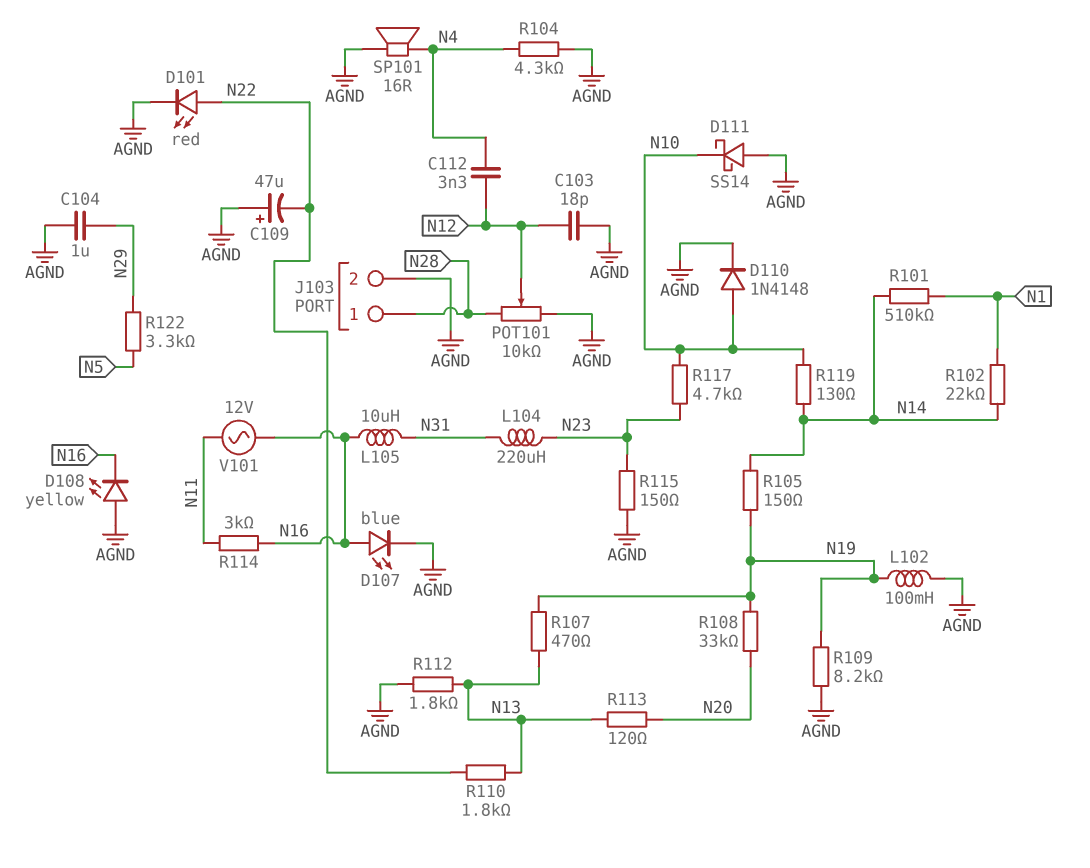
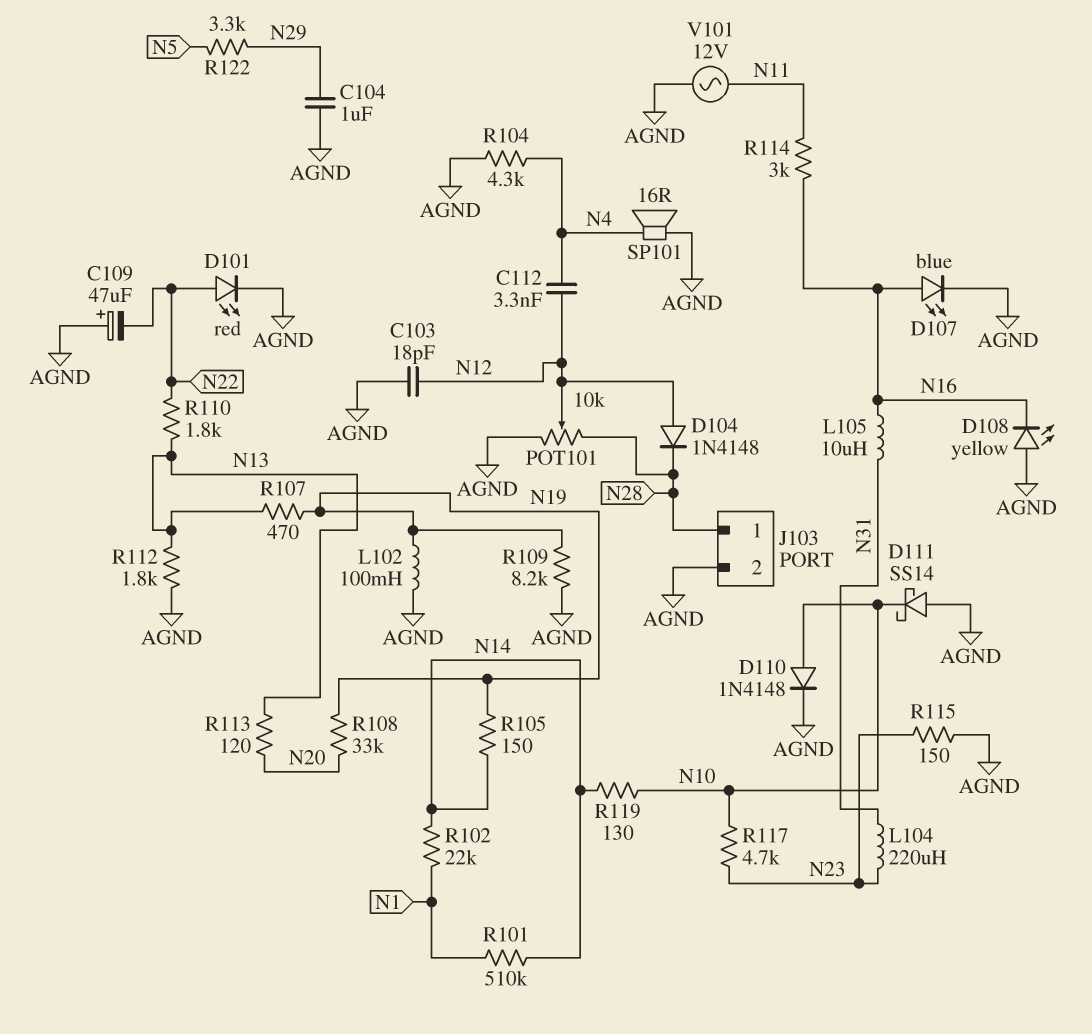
D104: none -> diode 1N4148 (A N12, K N28)
V101: AC 12V (N11, N16) -> AC 12V (AGND, N11)

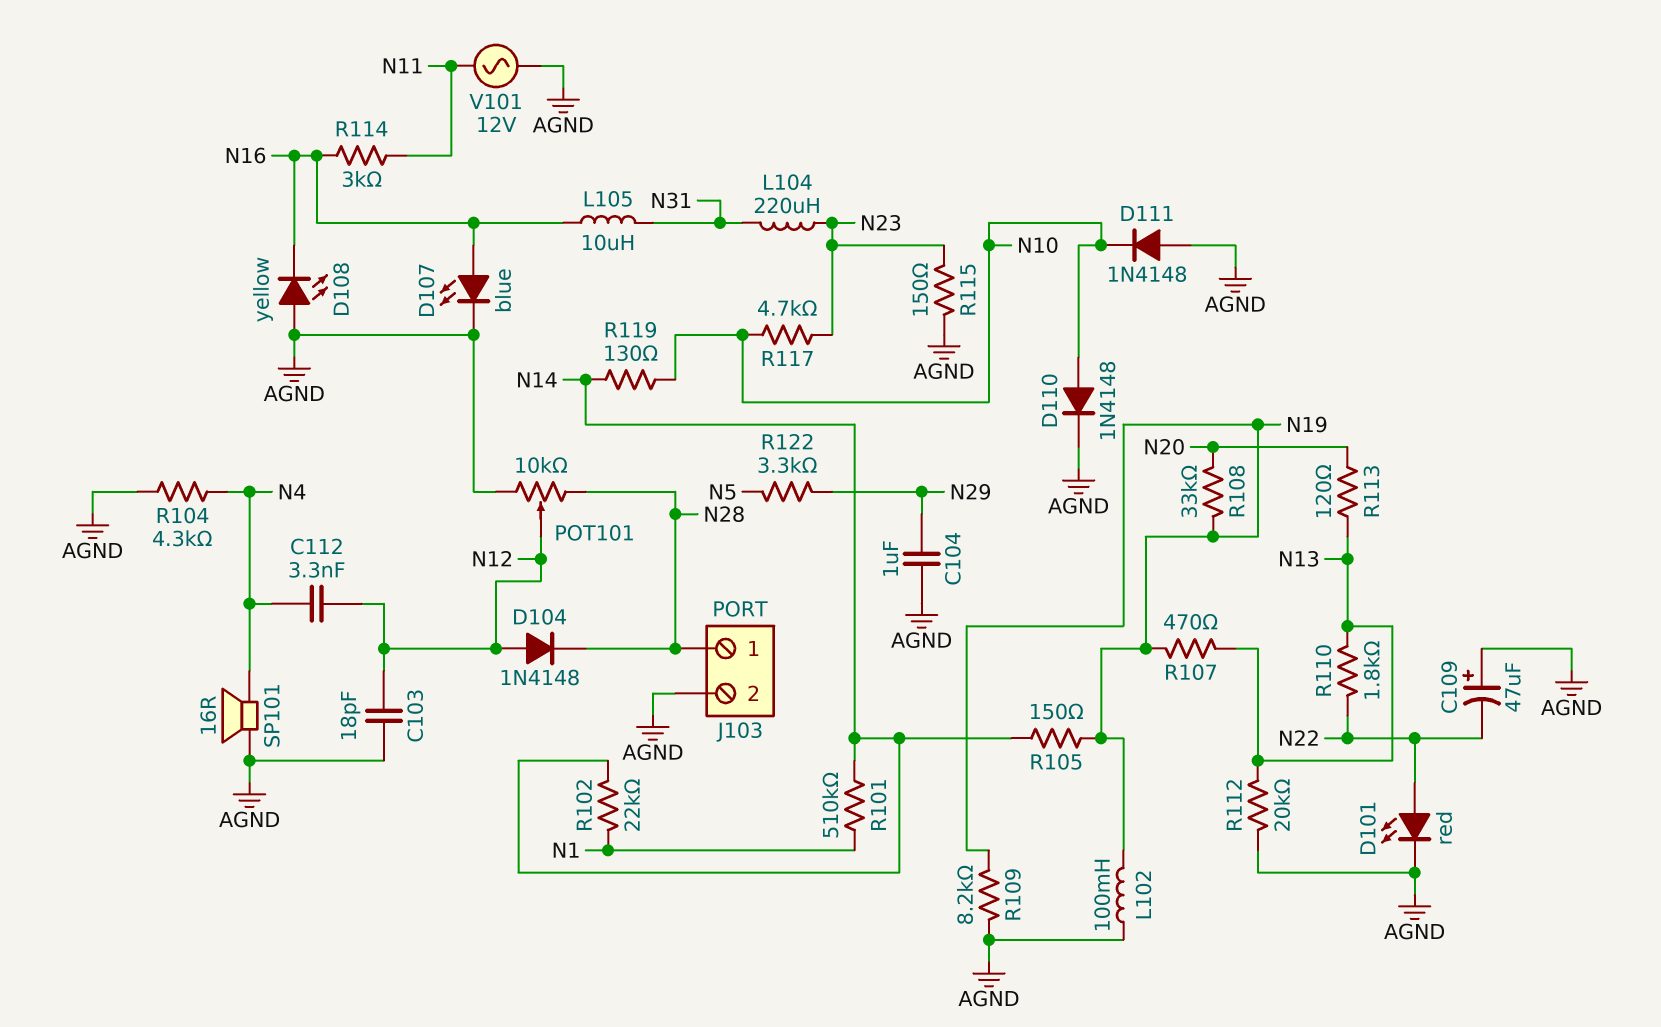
D111: schottky SS14 (A AGND, K N10) -> diode 1N4148 (A AGND, K N10)
R112: 1.8k (AGND, N13) -> 20k (AGND, N13)

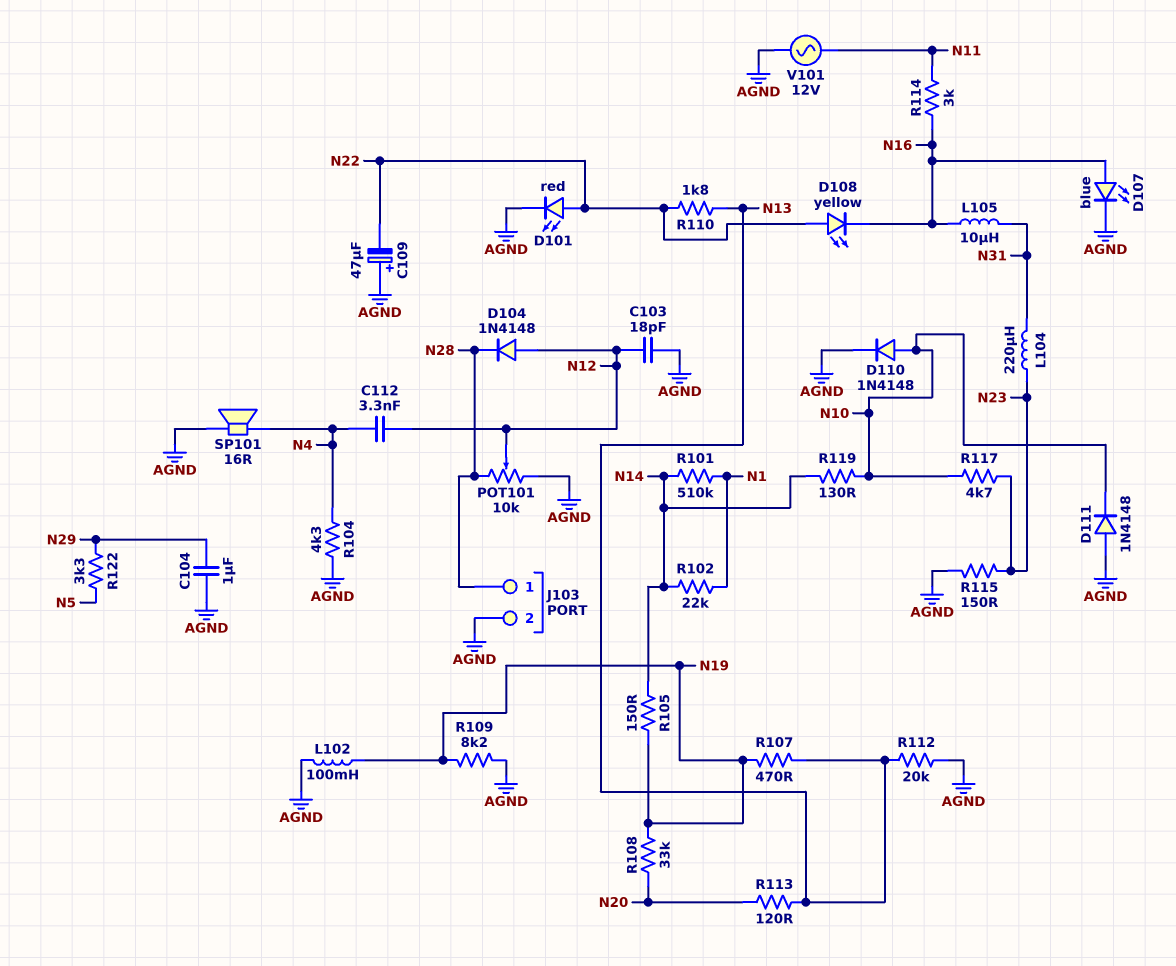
D108: LED yellow (A AGND, K N16) -> LED yellow (A N22, K N16)

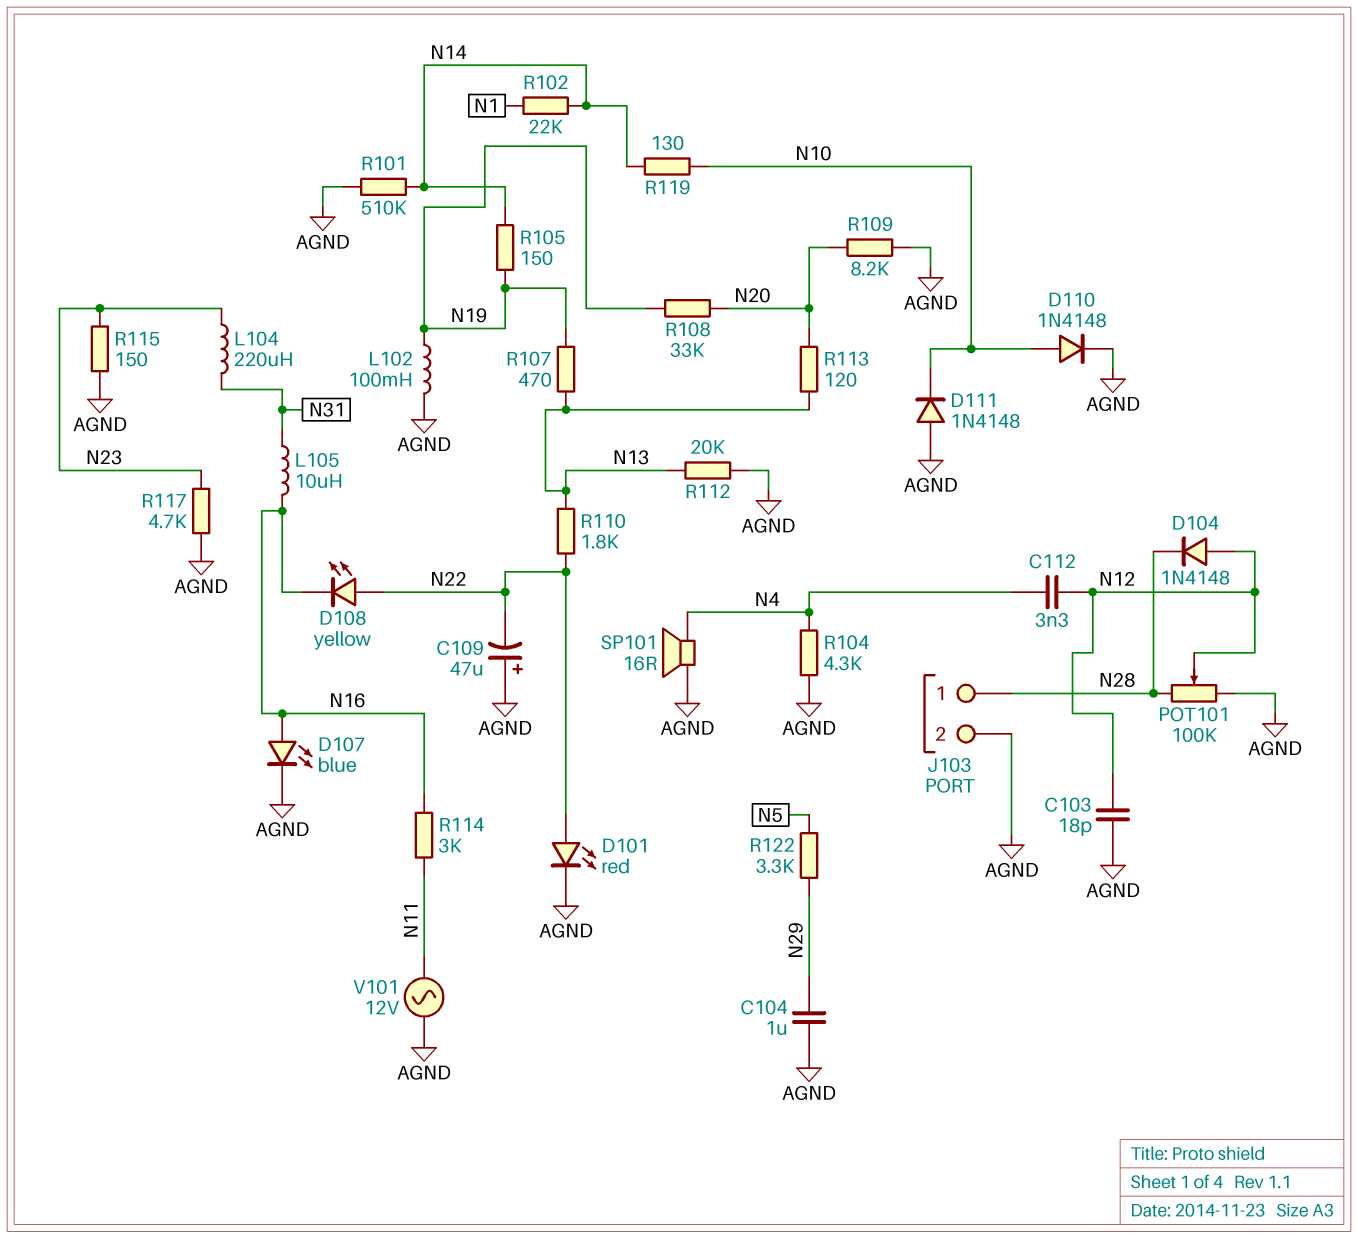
POT101: 10k (AGND, N28, wiper N12) -> 100k (AGND, N28, wiper N12)
R101: 510k (N1, N14) -> 510k (AGND, N14)
R109: 8.2k (AGND, N19) -> 8.2k (AGND, N20)
R117: 4.7k (N10, N23) -> 4.7k (AGND, N23)

